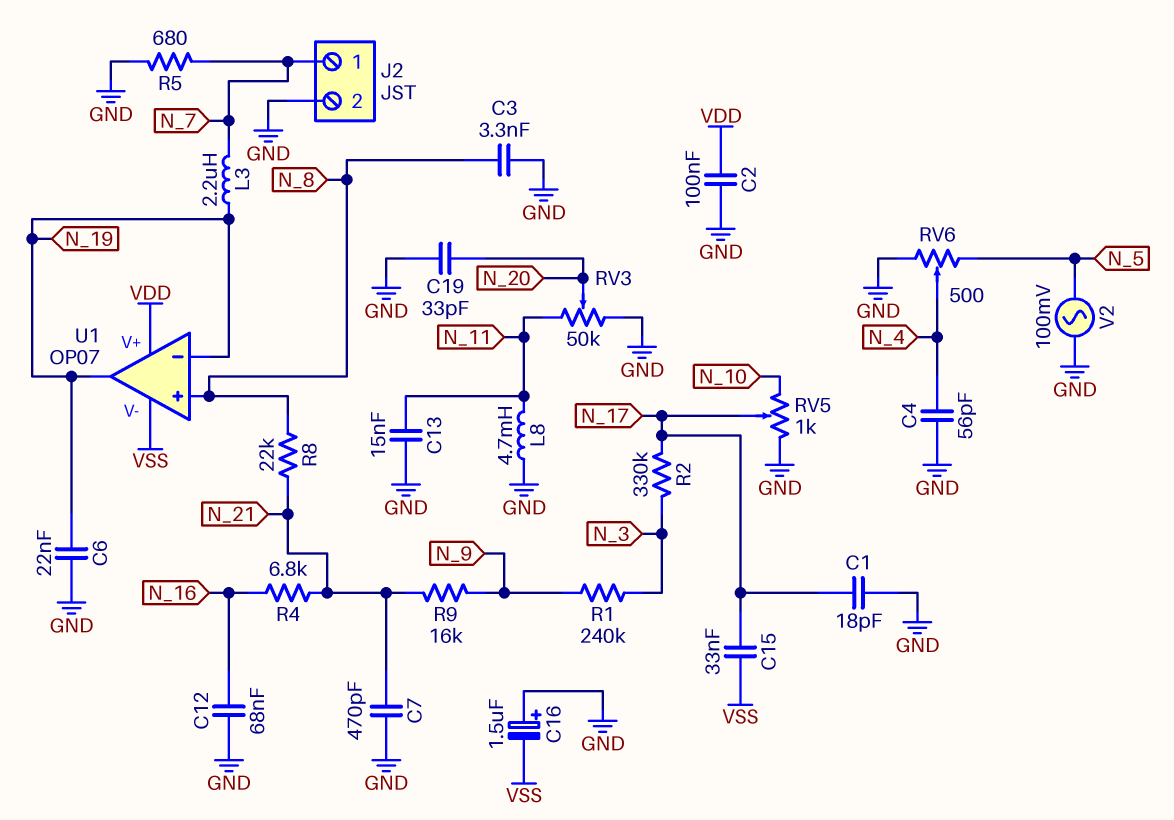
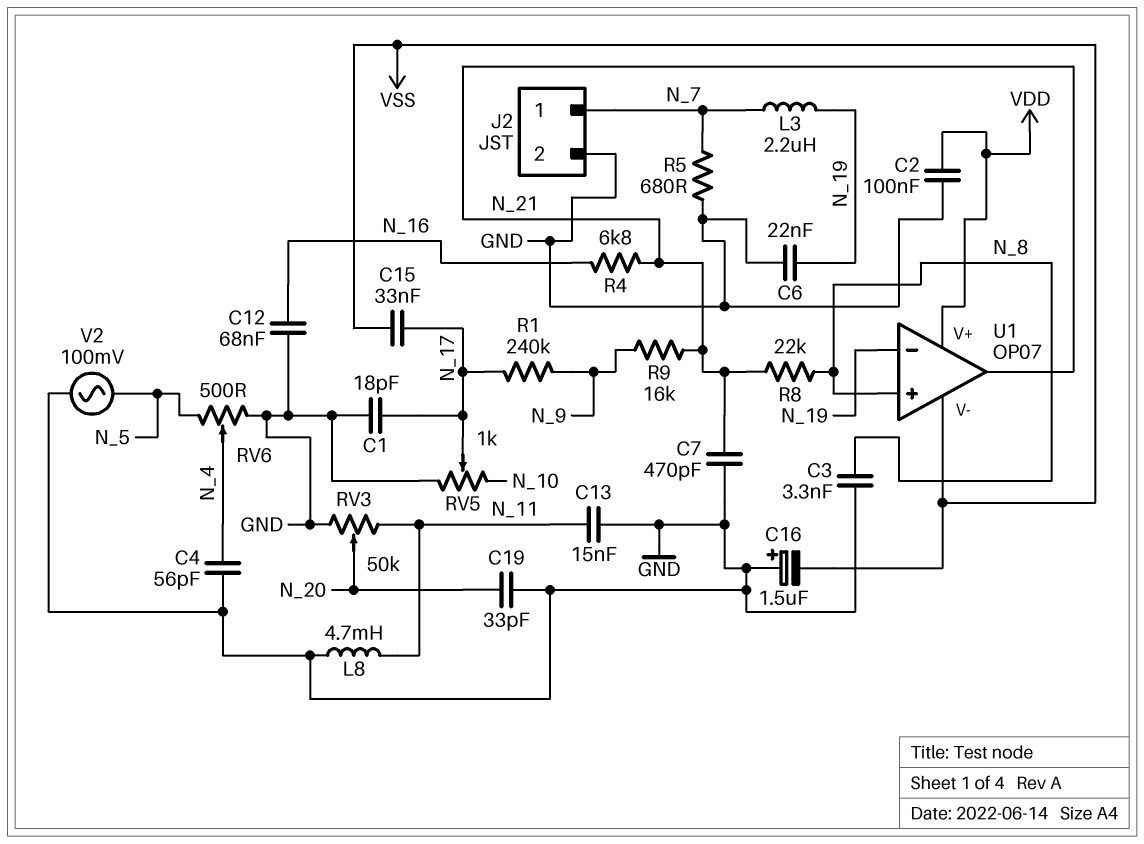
R1: 240k (N_3, N_9) -> 240k (N_9, N_17)
R2: 330k (N_3, N_17) -> none
U1 pin out: N_19 -> N_21

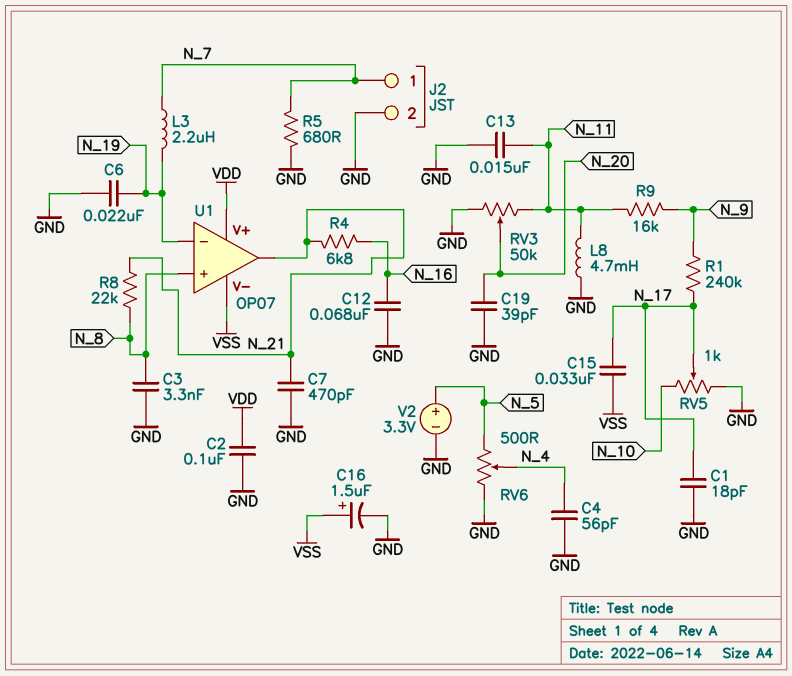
C16: 1.5uF (plus GND, minus VSS) -> 1.5uF (plus VSS, minus GND)
C19: 33pF (GND, N_20) -> 39pF (GND, N_20)
R9: 16k (N_9, N_21) -> 16k (N_9, N_11)
V2: AC 100mV (GND, N_5) -> 3.3V (plus N_5, minus GND)

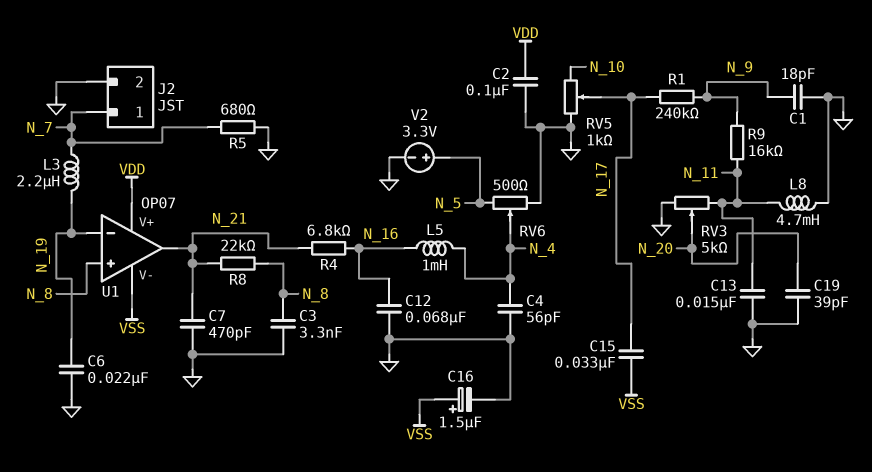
C1: 18pF (GND, N_17) -> 18pF (GND, N_9)
L5: none -> 1mH (N_4, N_16)
RV3: 50k (GND, N_11, wiper N_20) -> 5k (GND, N_11, wiper N_20)

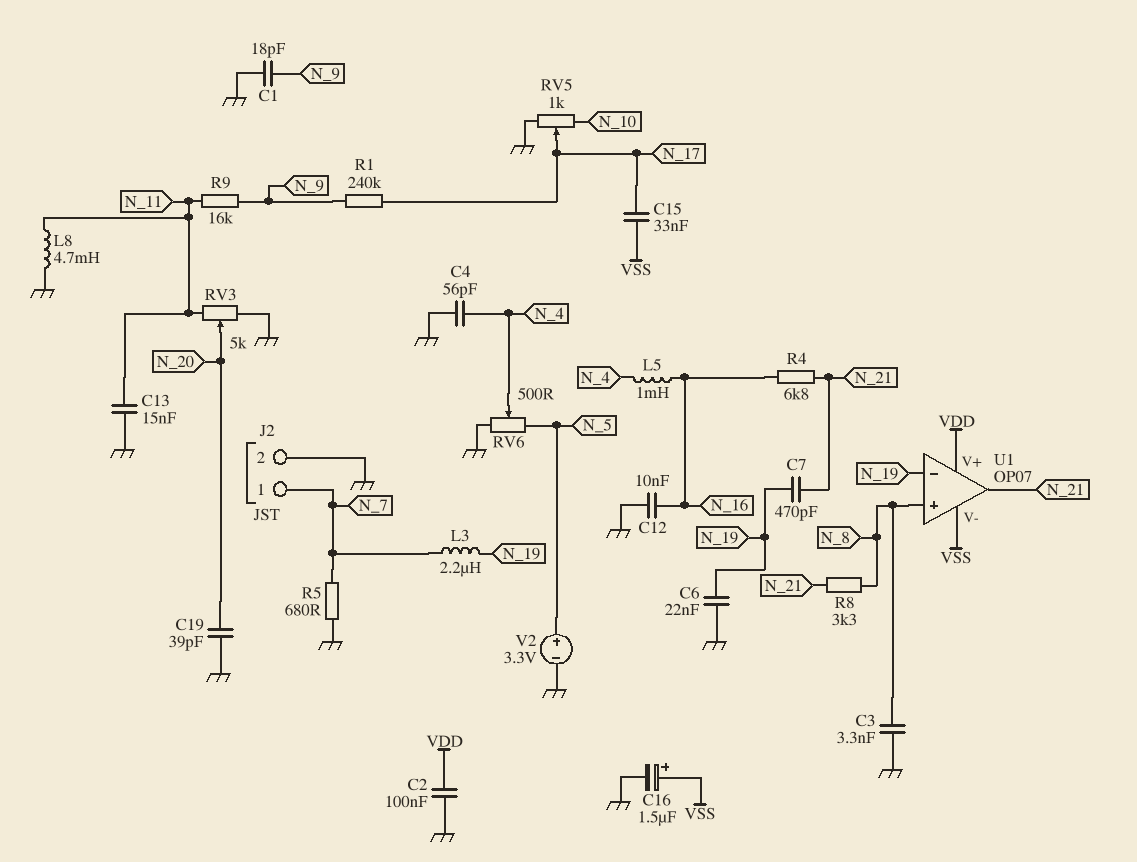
C7: 470pF (GND, N_21) -> 470pF (N_19, N_21)
C12: 68nF (GND, N_16) -> 10nF (GND, N_16)
R8: 22k (N_8, N_21) -> 3.3k (N_8, N_21)

